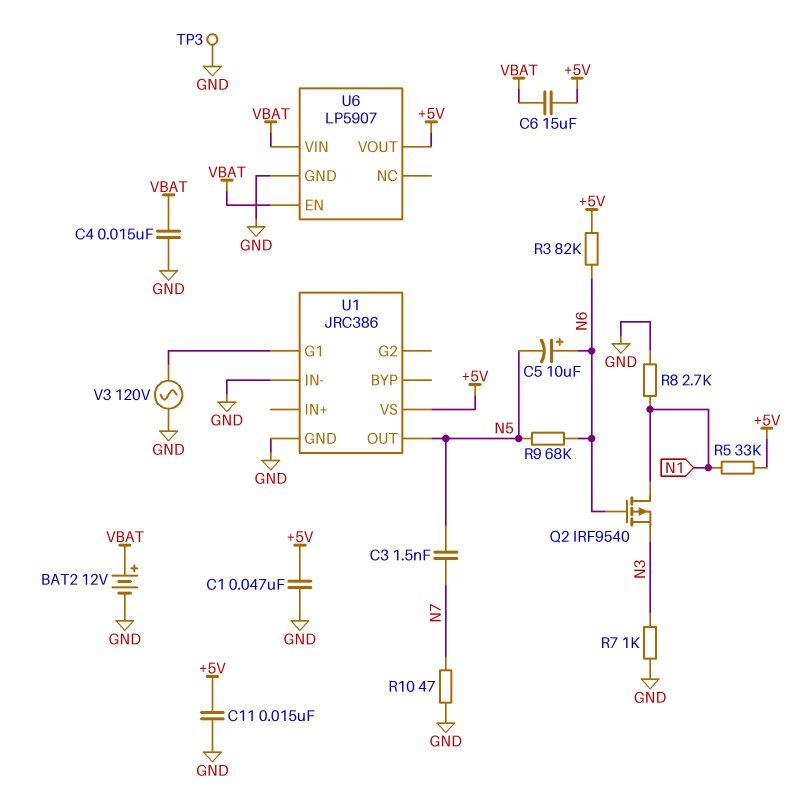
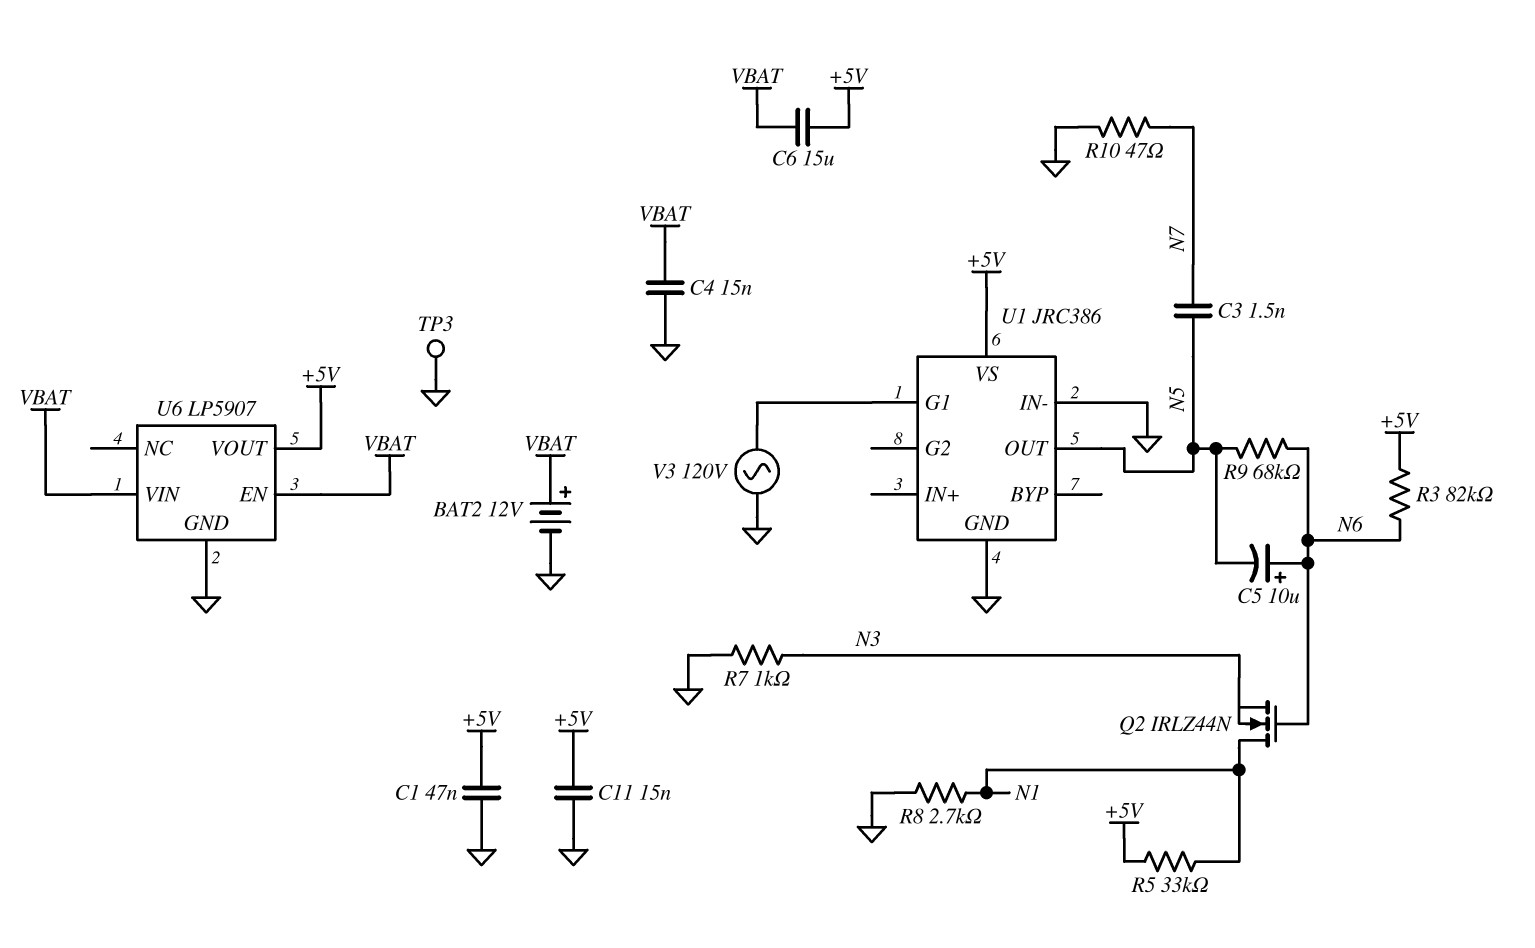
Q2: PMOS IRF9540 (G N6, D N1, S N3) -> NMOS IRLZ44N (G N6, D N1, S N3)

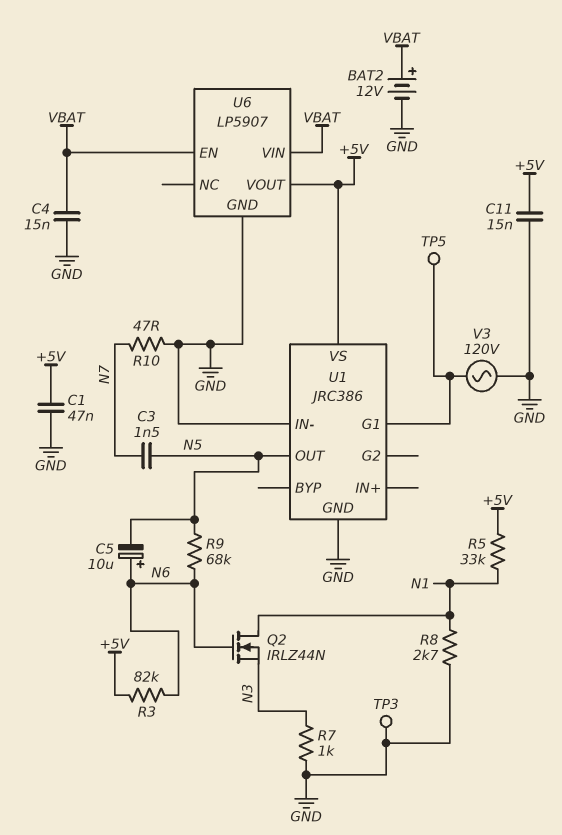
C6: 15uF (+5V, VBAT) -> none
TP5: none -> test point (U1/G1)

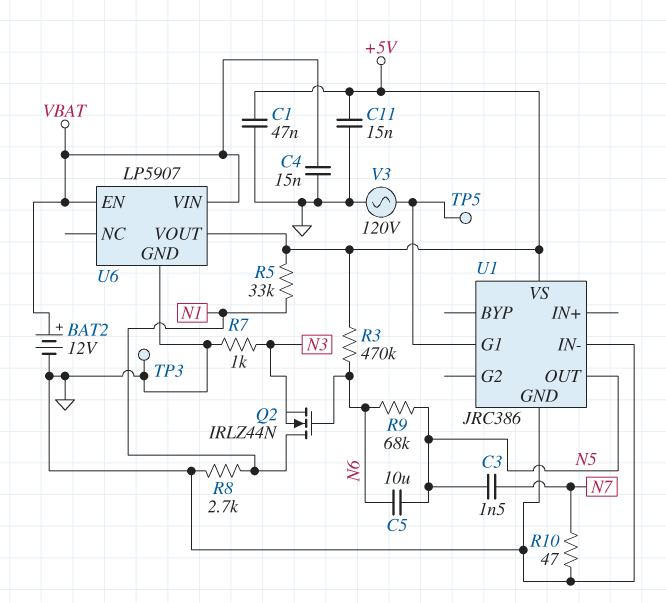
C5: 10uF (plus N6, minus N5) -> 10uF (N5, N6)
R3: 82k (+5V, N6) -> 470k (+5V, N6)

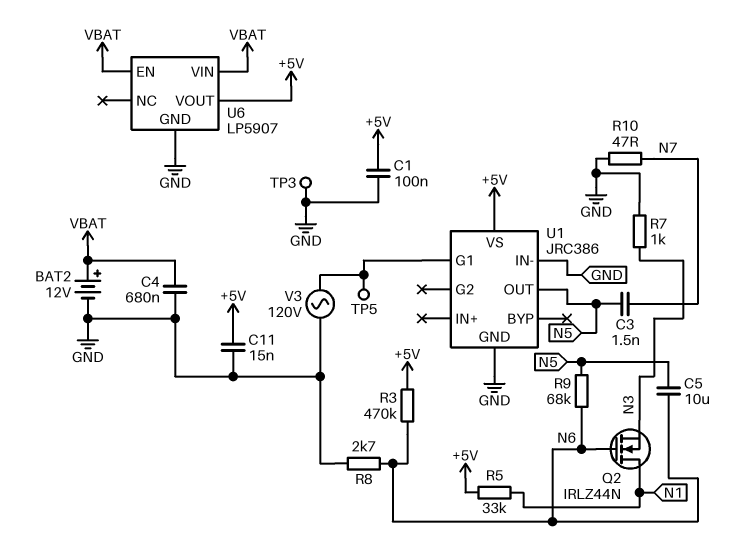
C1: 47nF (+5V, GND) -> 100nF (+5V, GND)
C4: 15nF (GND, VBAT) -> 680nF (GND, VBAT)
R8: 2.7k (GND, N1) -> 2.7k (GND, N6)

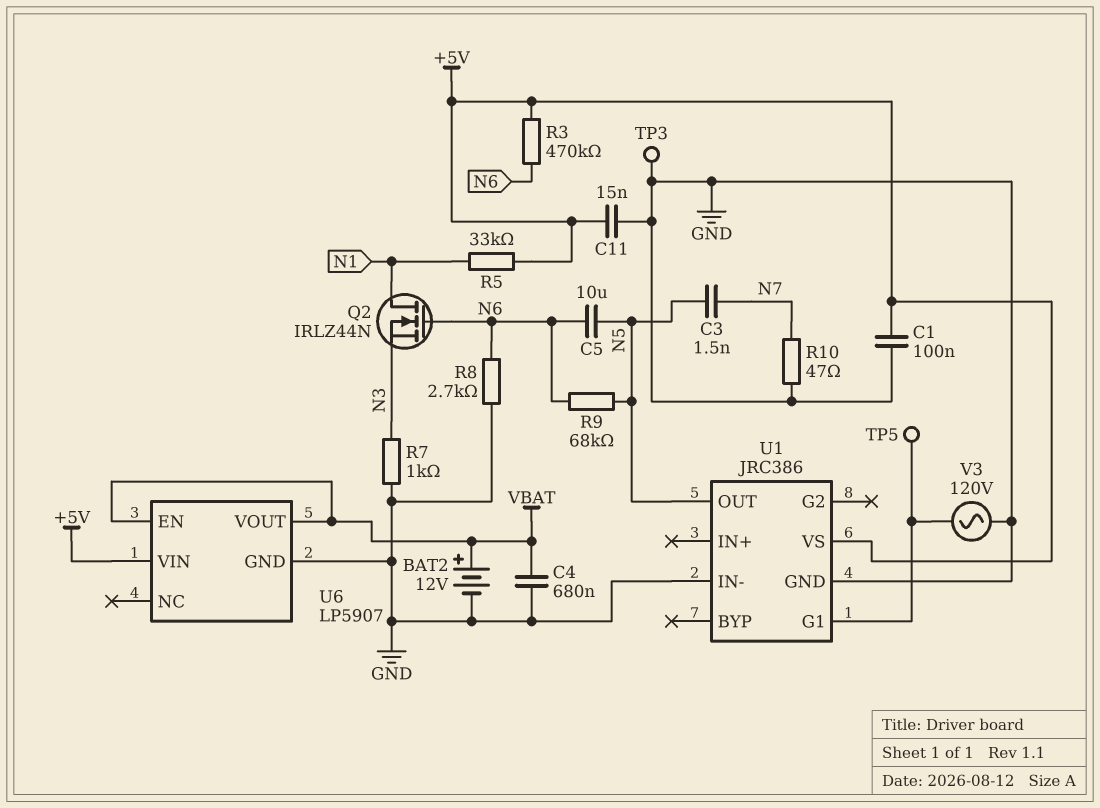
U6 pin VIN: VBAT -> +5V
U6 pin VOUT: +5V -> VBAT

